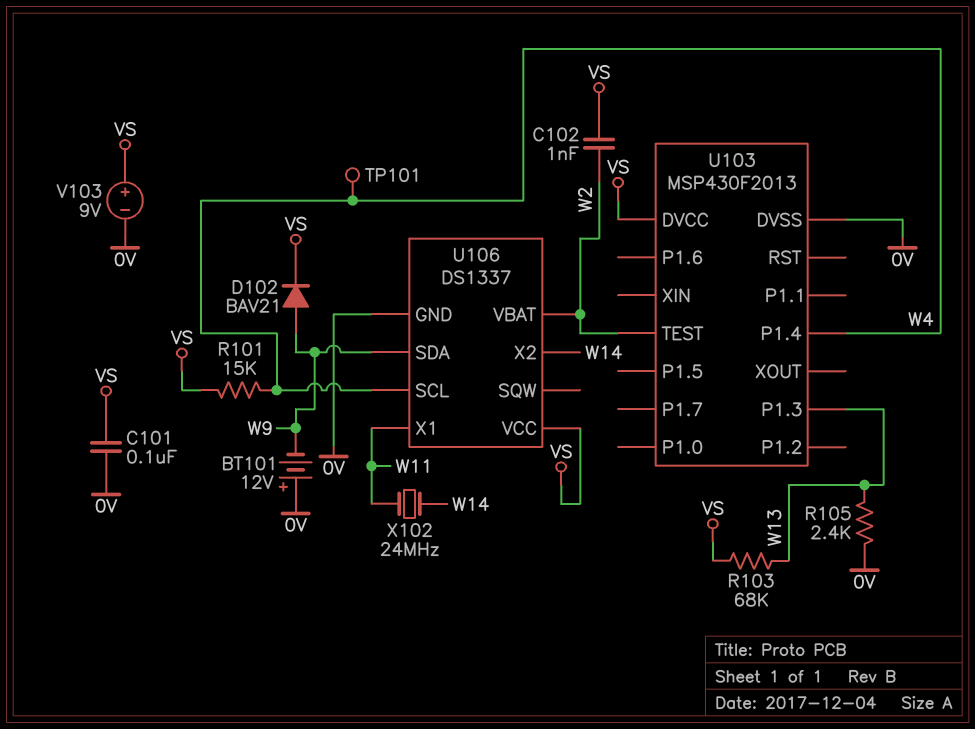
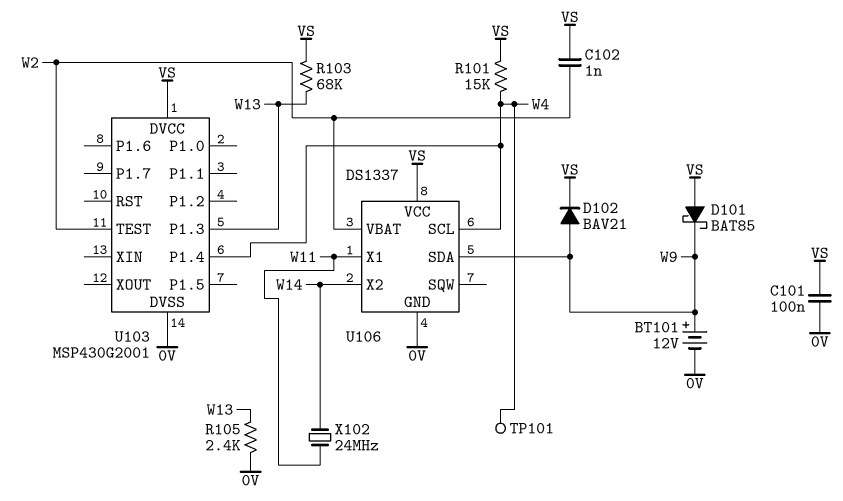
BT101: 12V (plus 0V, minus W9) -> 12V (plus W9, minus 0V)
D101: none -> schottky BAT85 (A VS, K W9)
U103: MSP430F2013 -> MSP430G2001
V103: 9V (plus VS, minus 0V) -> none

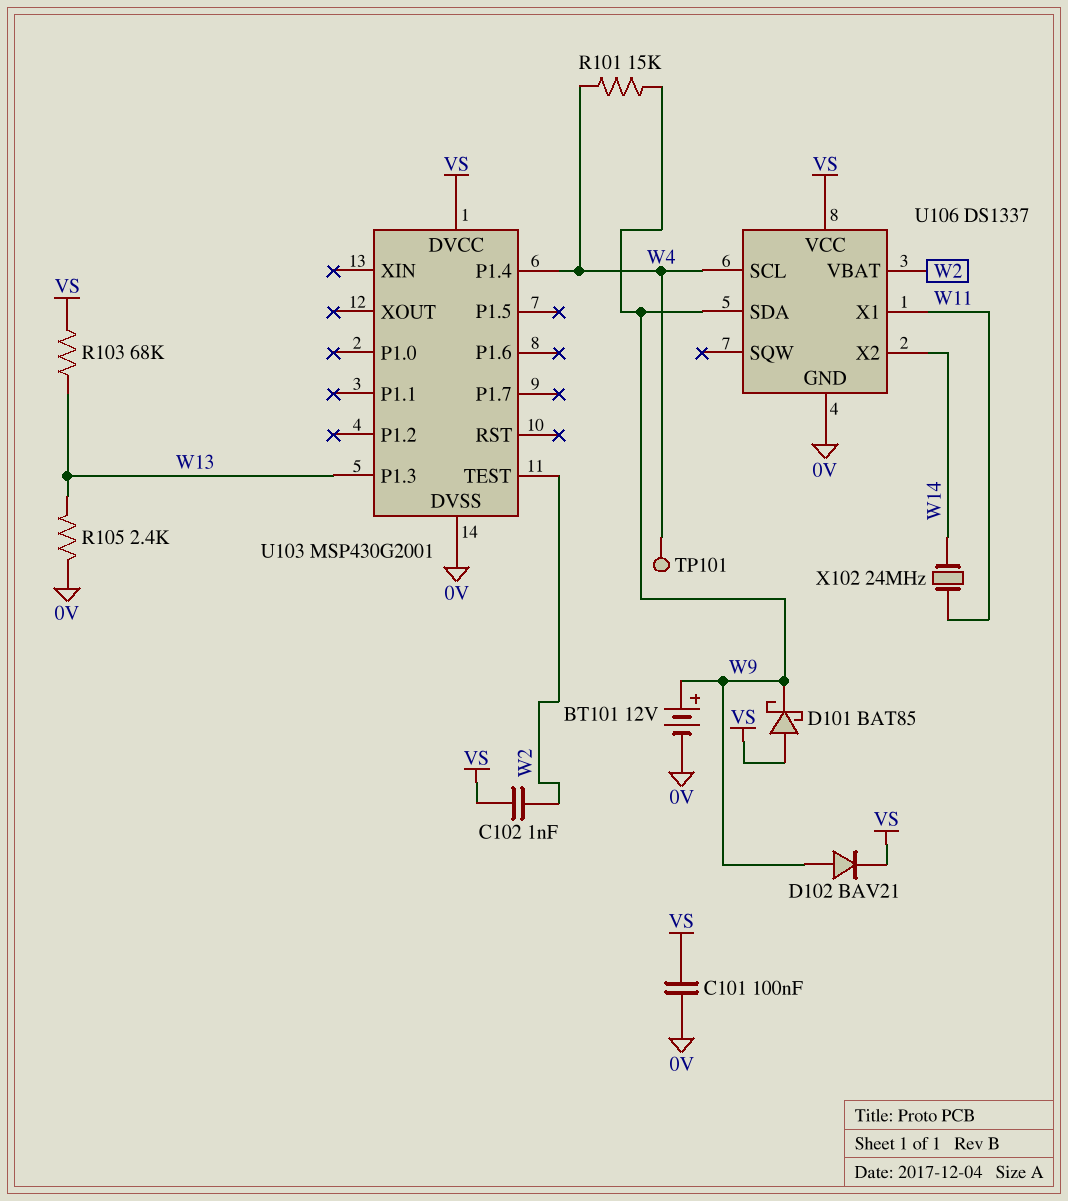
R101: 15k (VS, W4) -> 15k (W4, W9)

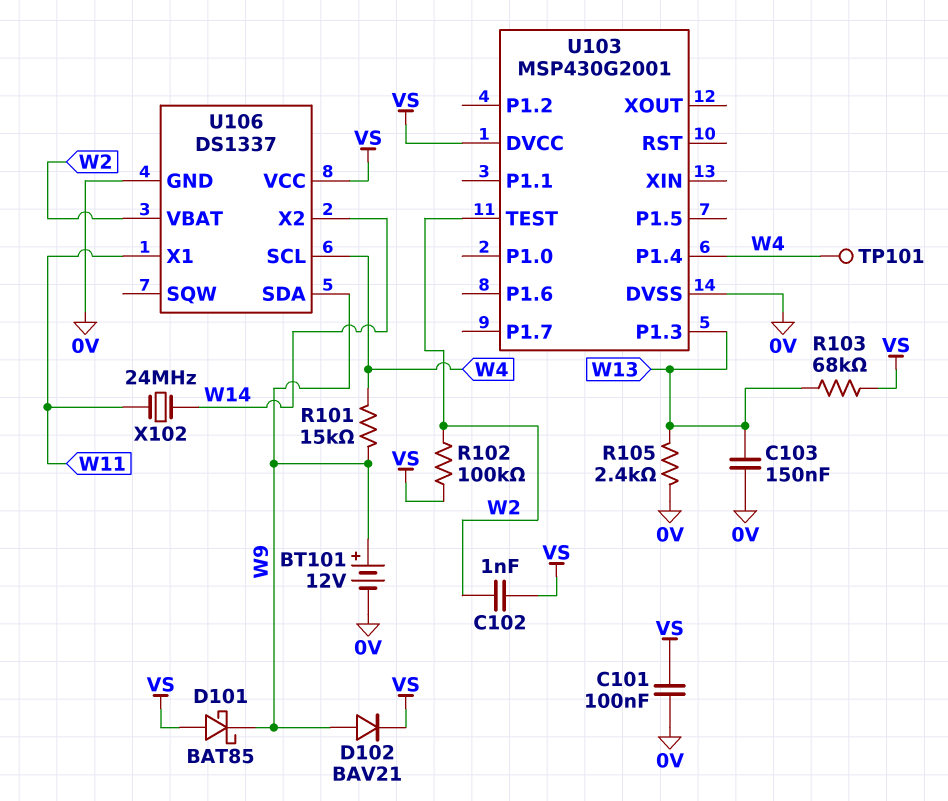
C103: none -> 150nF (0V, W13)
R102: none -> 100k (VS, W2)

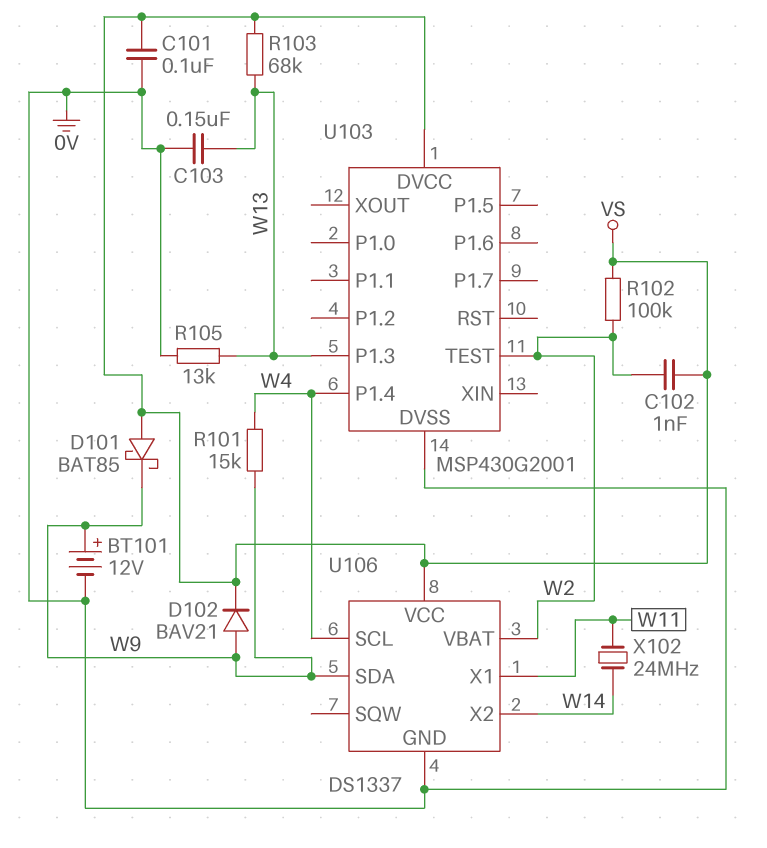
R105: 2.4k (0V, W13) -> 13k (0V, W13)
TP101: test point (W4) -> none

